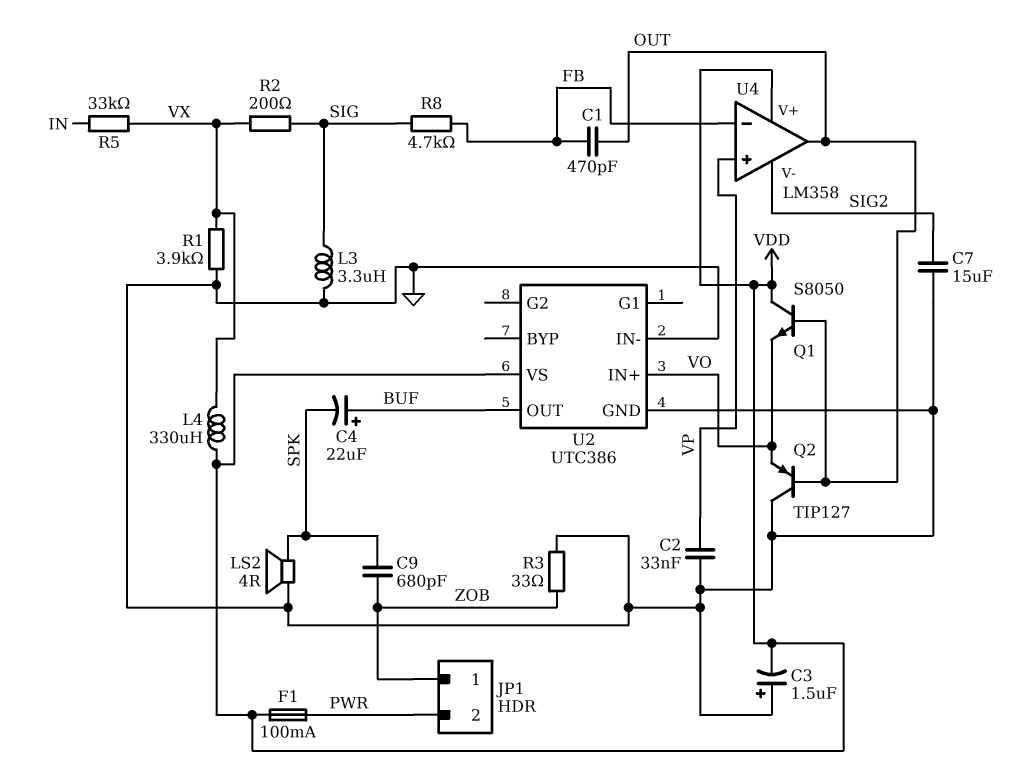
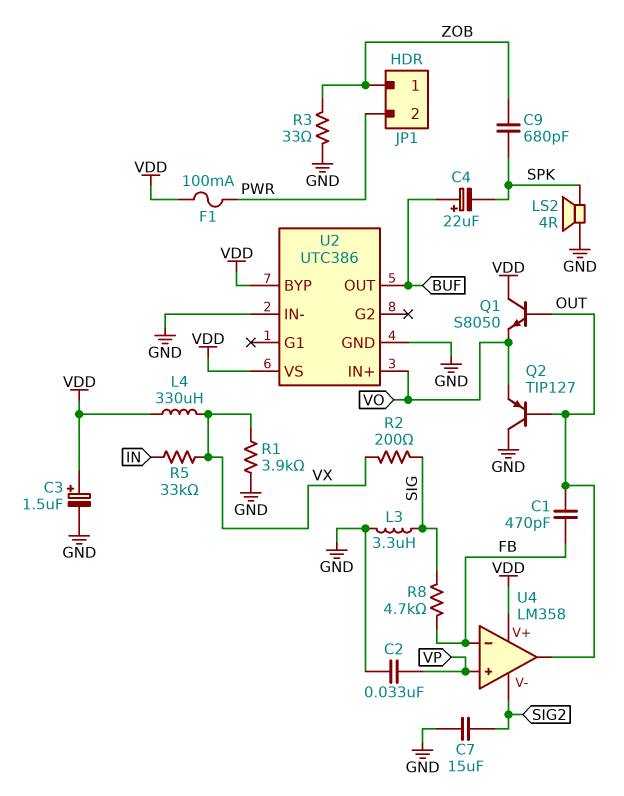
C3: 1.5uF (plus GND, minus VDD) -> 1.5uF (plus VDD, minus GND)
U2 pin BYP: none -> VDD

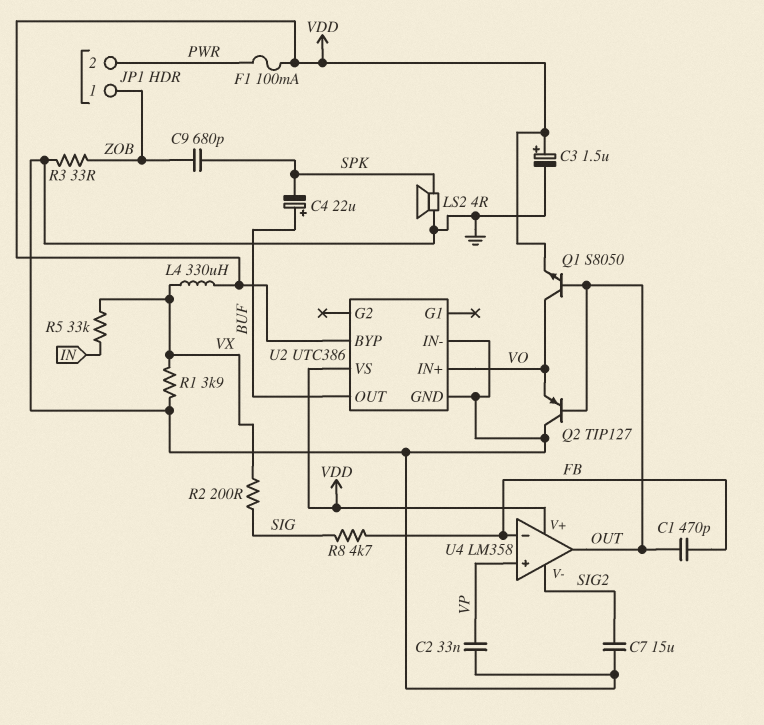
L3: 3.3uH (GND, SIG) -> none
Q1: NPN S8050 (B OUT, C VDD, E VO) -> NPN S8050 (B OUT, C VO, E VDD)

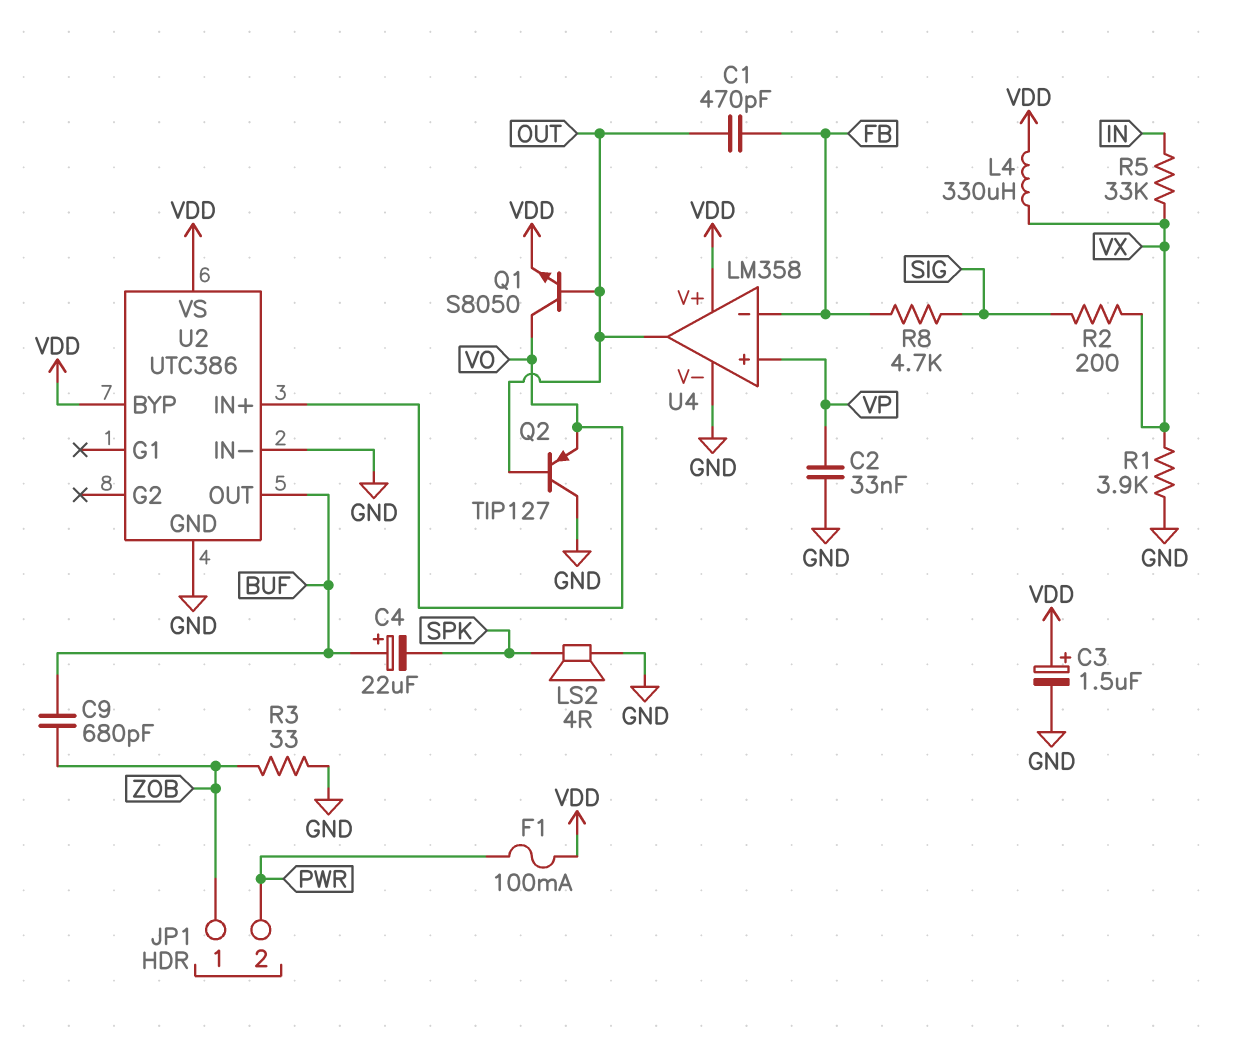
C7: 15uF (GND, SIG2) -> none
C9: 680pF (SPK, ZOB) -> 680pF (BUF, ZOB)
U4 pin V-: SIG2 -> GND

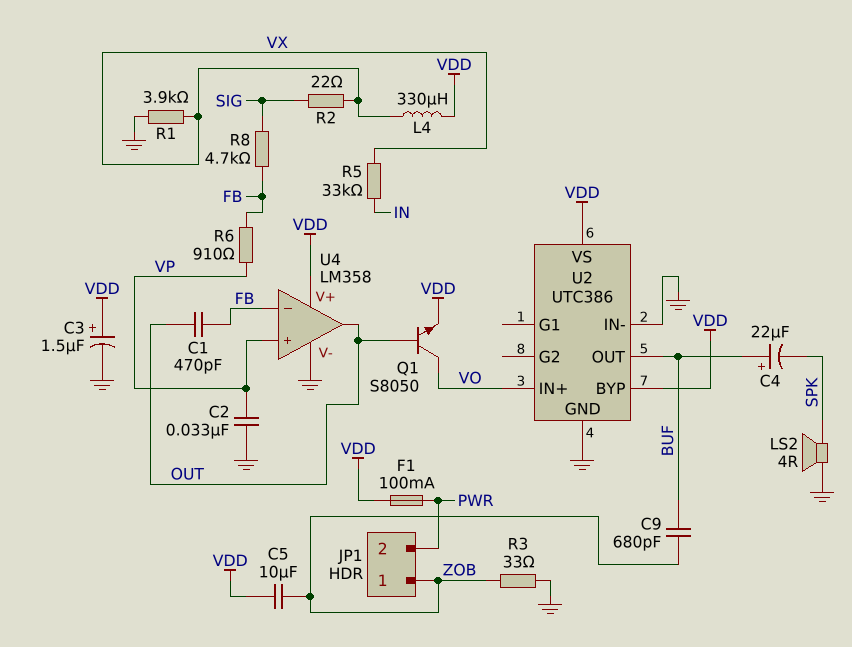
C5: none -> 10uF (VDD, ZOB)
Q2: PNP TIP127 (B OUT, C GND, E VO) -> none
R2: 200 (SIG, VX) -> 22 (SIG, VX)
R6: none -> 910 (FB, VP)

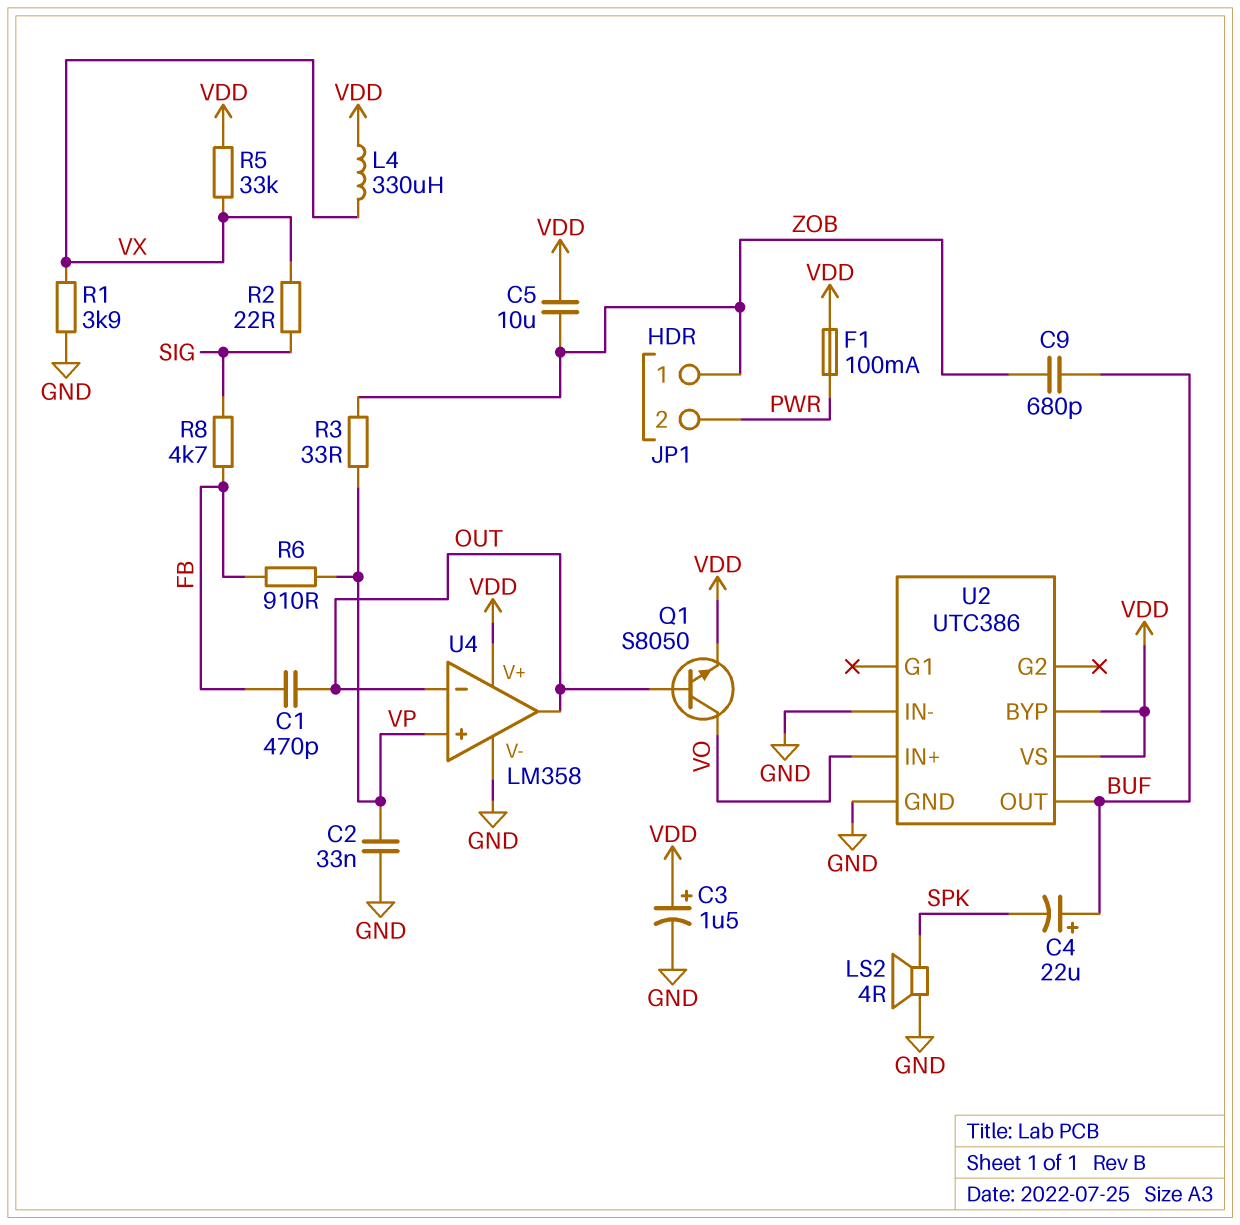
R3: 33 (GND, ZOB) -> 33 (VP, ZOB)
R5: 33k (IN, VX) -> 33k (VDD, VX)
U4 pin in-: FB -> OUT

